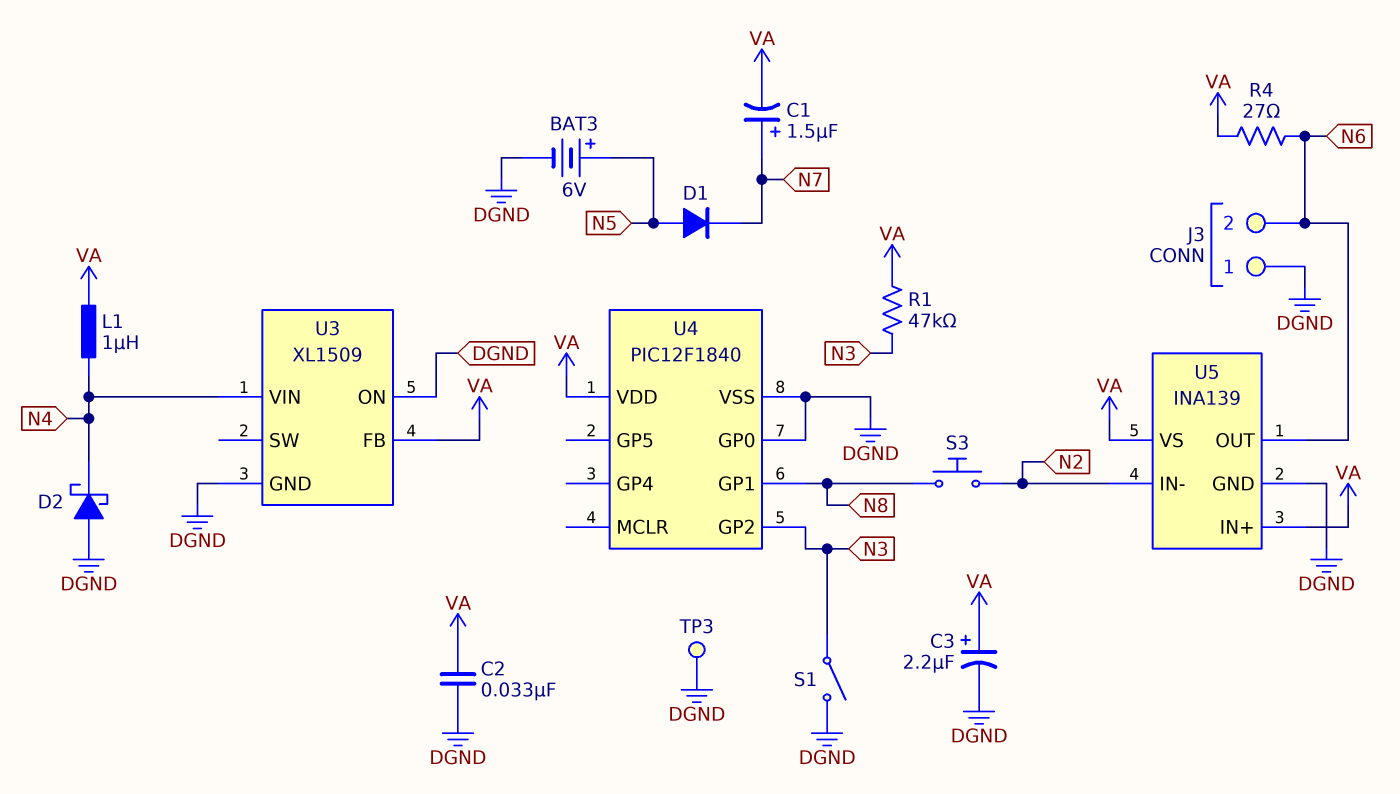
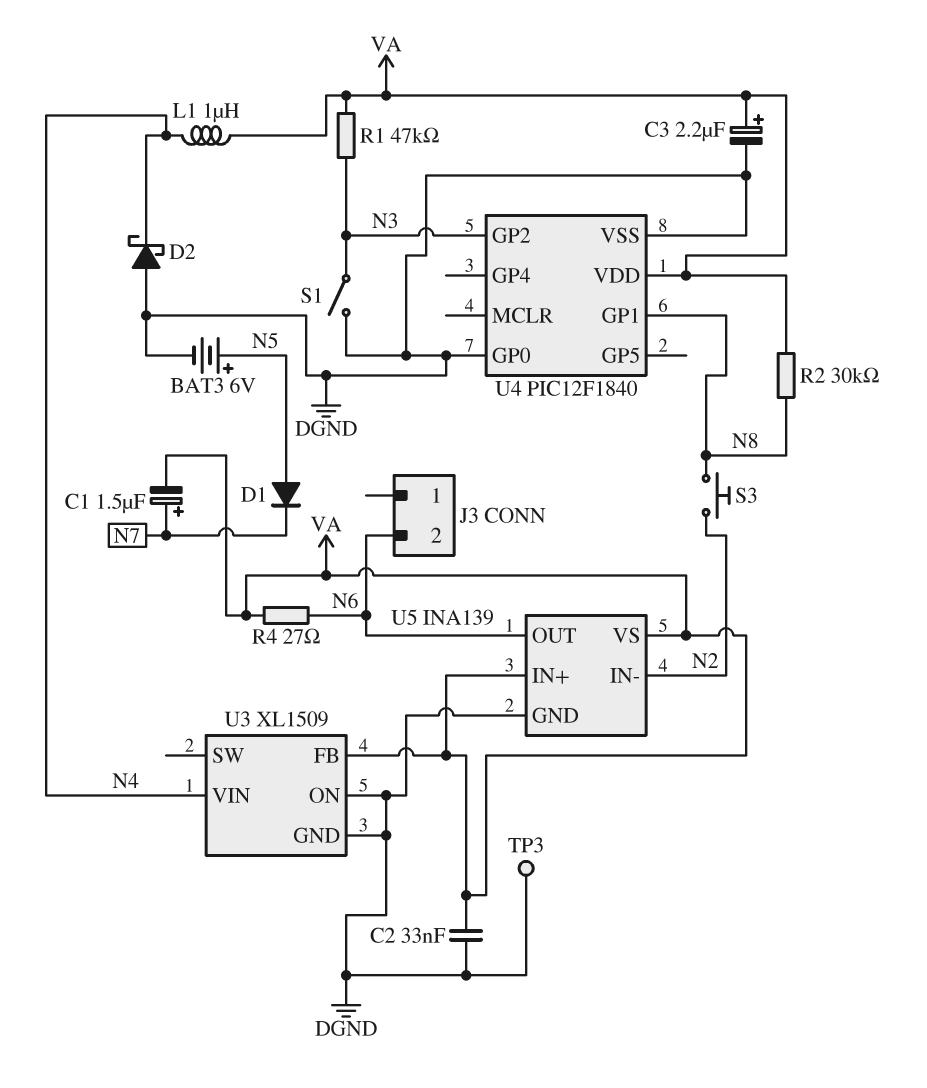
J3 pin 1: DGND -> none
R2: none -> 30k (N8, VA)

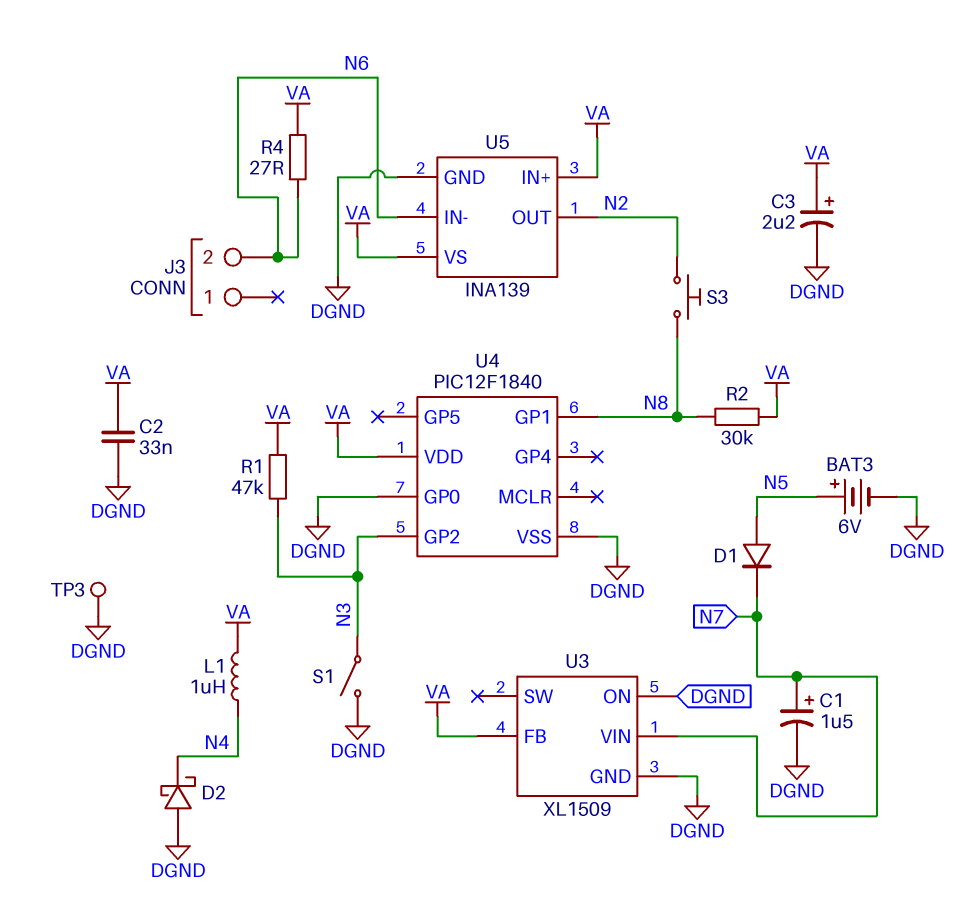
C1: 1.5uF (plus N7, minus VA) -> 1.5uF (plus N7, minus DGND)
U3 pin VIN: N4 -> N7
U5 pin IN-: N2 -> N6
U5 pin OUT: N6 -> N2

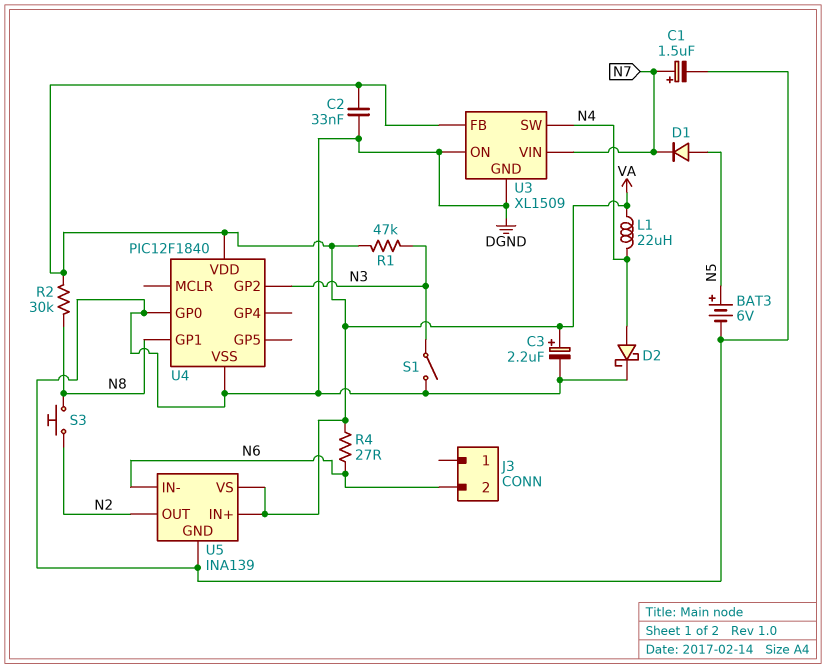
D2: schottky (A DGND, K N4) -> schottky (A N4, K DGND)
L1: 1uH (N4, VA) -> 22uH (N4, VA)
TP3: test point (DGND) -> none
U3 pin SW: none -> N4

